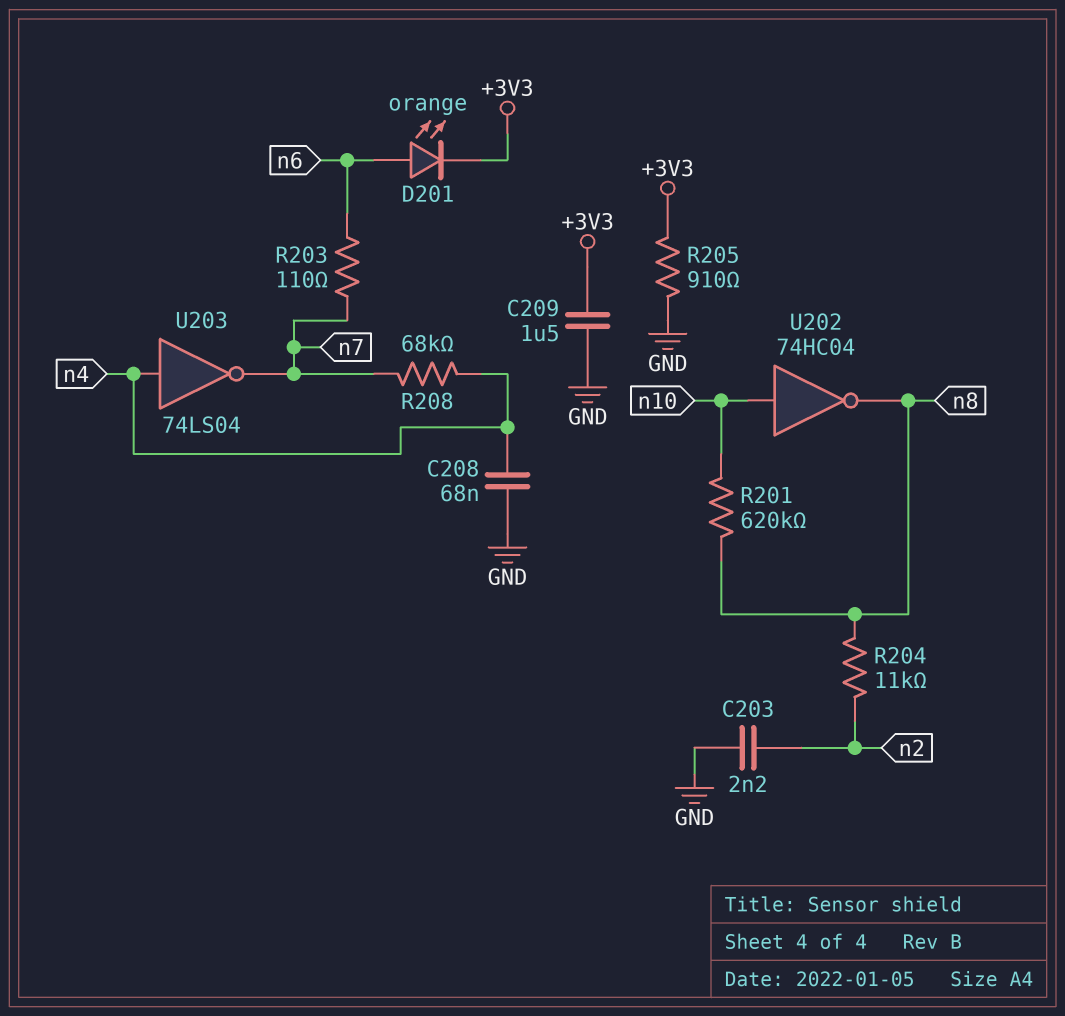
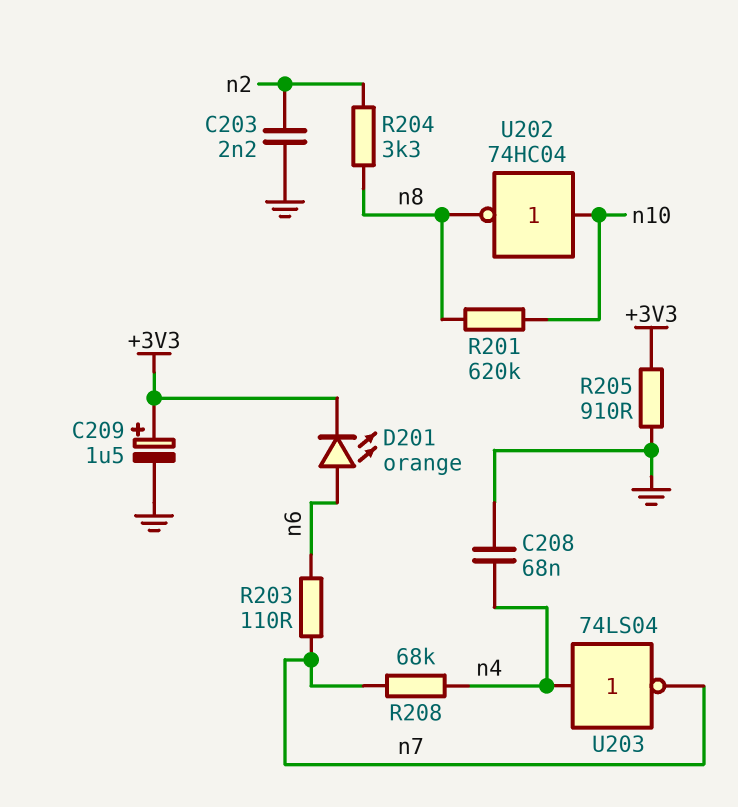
C209: 1.5uF (+3V3, GND) -> 1.5uF (plus +3V3, minus GND)
R204: 11k (n2, n8) -> 3.3k (n2, n8)

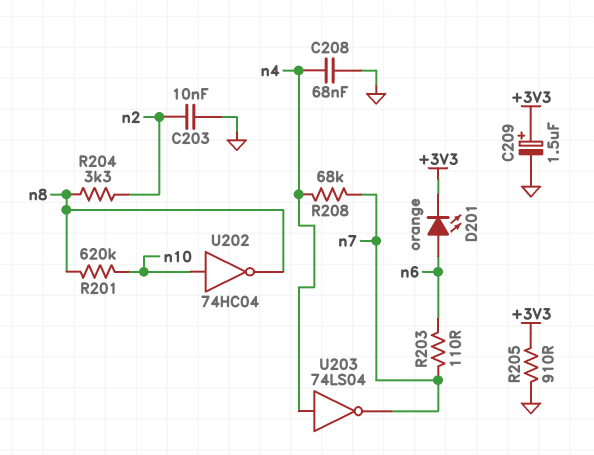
C203: 2.2nF (GND, n2) -> 10nF (GND, n2)

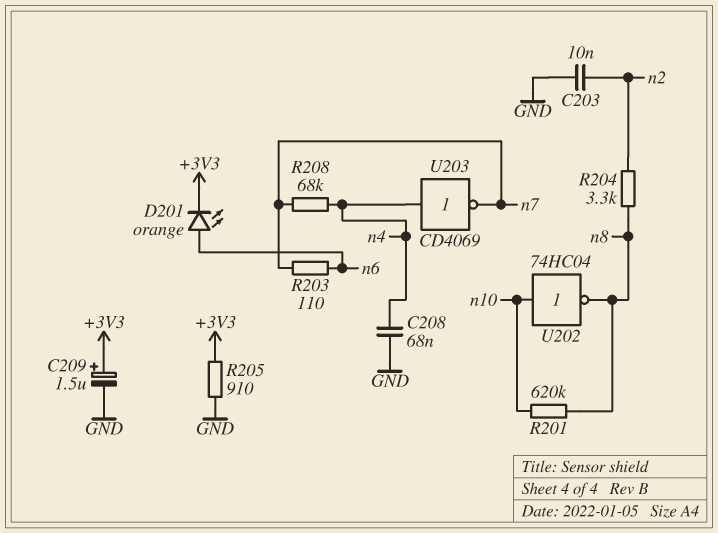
U203: NOT 74LS04 (in n4, out n7) -> NOT CD4069 (in n4, out n7)

